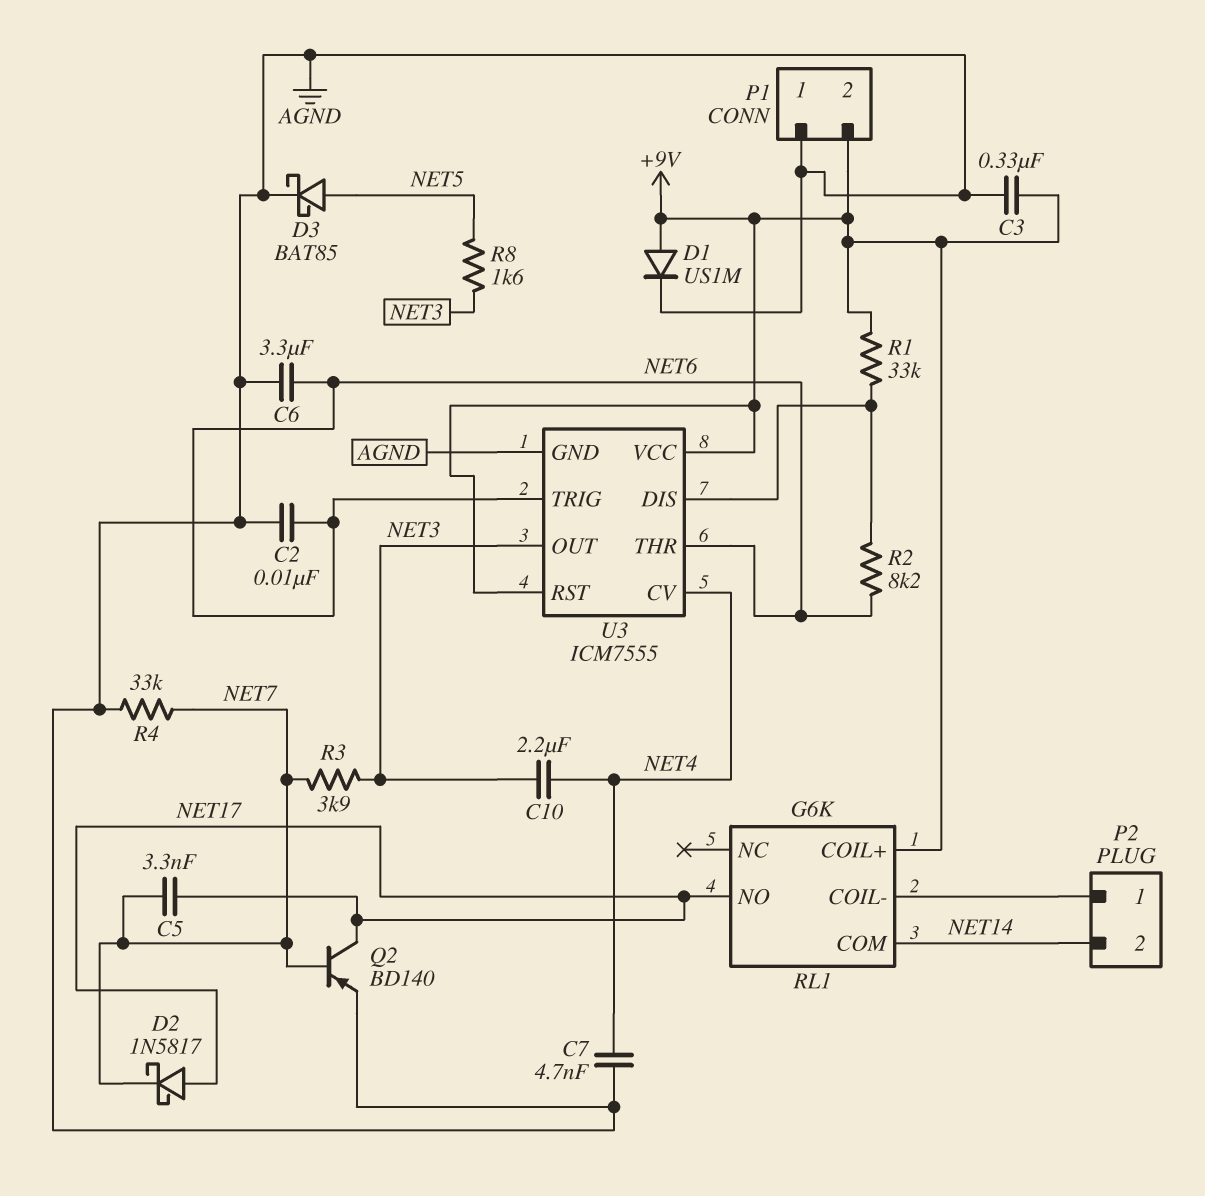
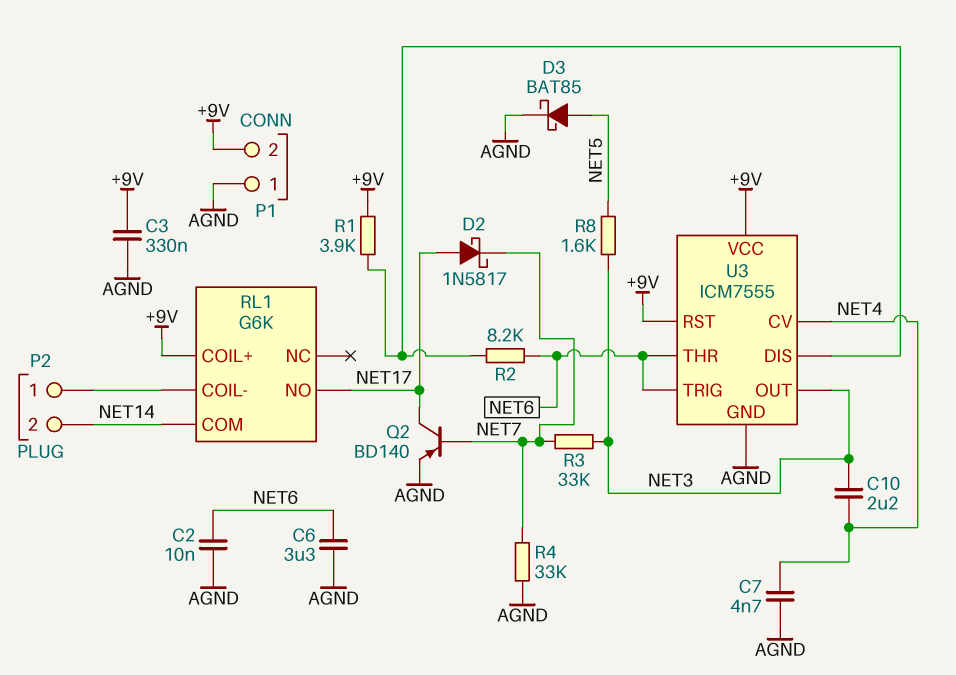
C5: 3.3nF (NET7, NET17) -> none
D1: diode US1M (A +9V, K AGND) -> none
R1: 33k (+9V, U3/DIS) -> 3.9k (+9V, U3/DIS)
R3: 3.9k (NET3, NET7) -> 33k (NET3, NET7)

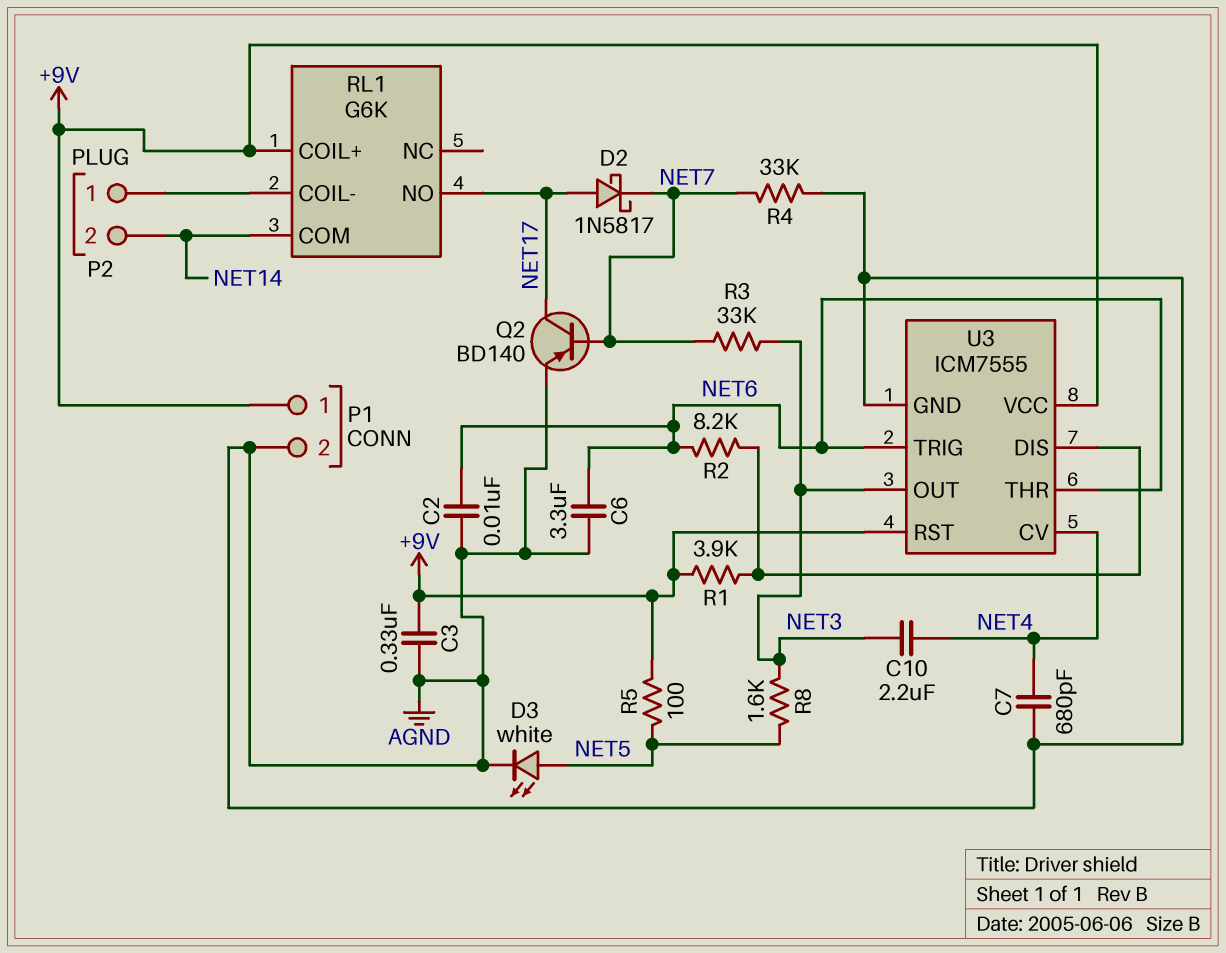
C7: 4.7nF (AGND, NET4) -> 680pF (AGND, NET4)
D3: schottky BAT85 (A NET5, K AGND) -> LED white (A NET5, K AGND)
P1 pin 1: AGND -> +9V
P1 pin 2: +9V -> AGND
R5: none -> 100 (+9V, NET5)

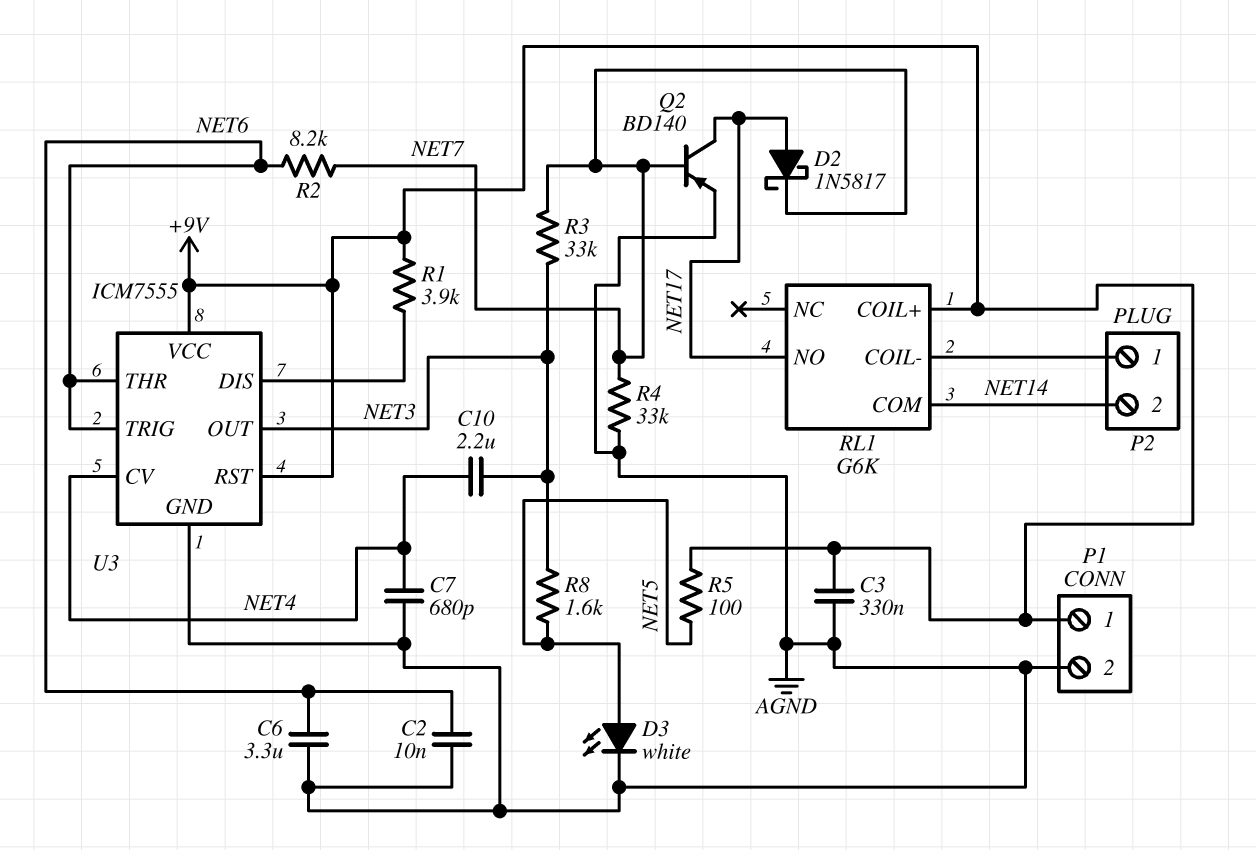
R2: 8.2k (NET6, U3/DIS) -> 8.2k (NET6, NET7)

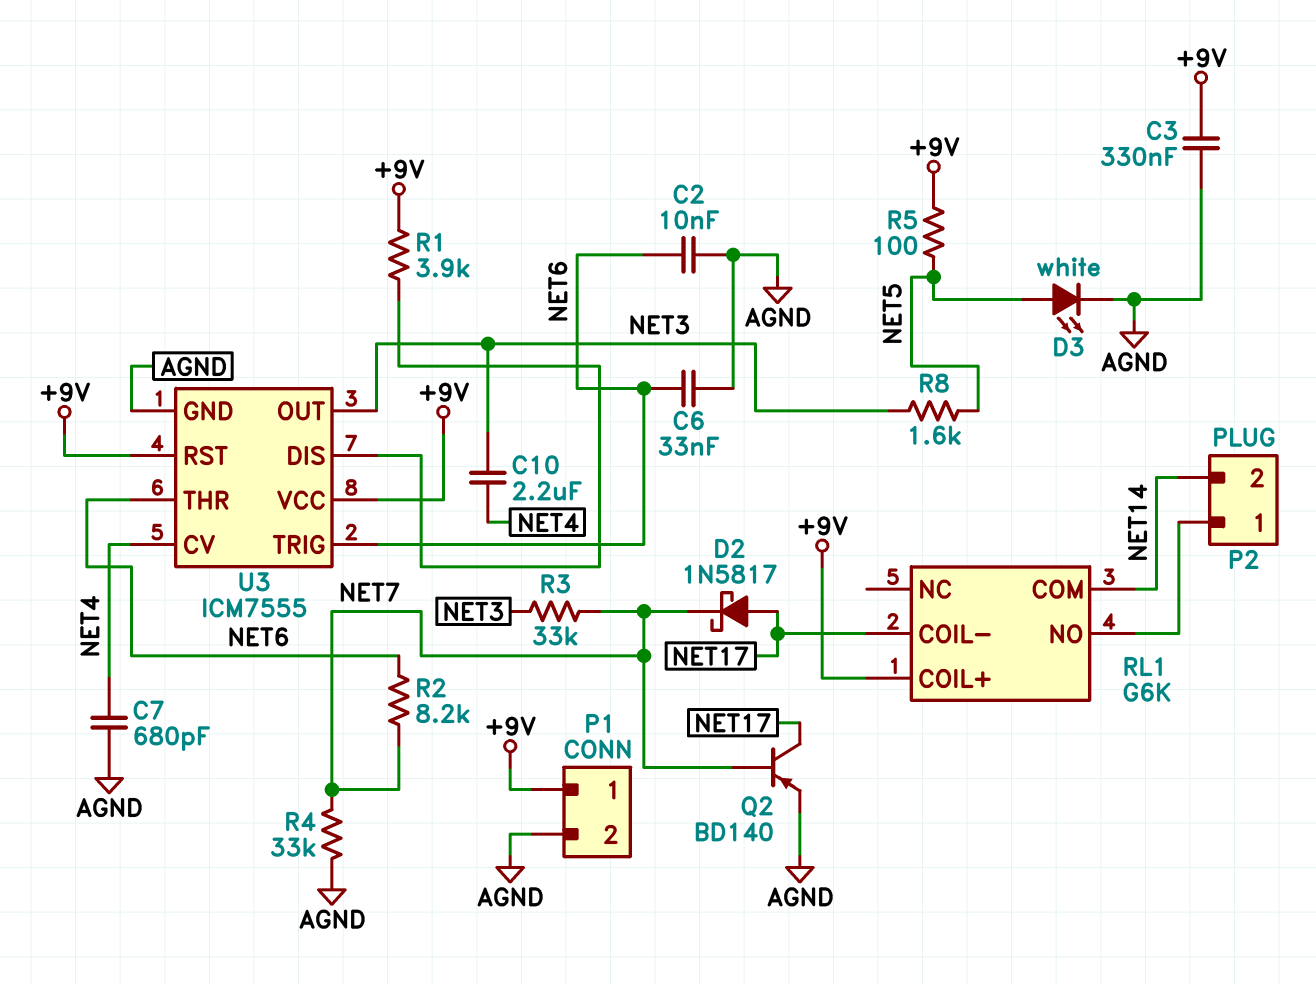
C6: 3.3uF (AGND, NET6) -> 33nF (AGND, NET6)
RL1 pin COIL-: P2/1 -> NET17
RL1 pin NO: NET17 -> P2/1

